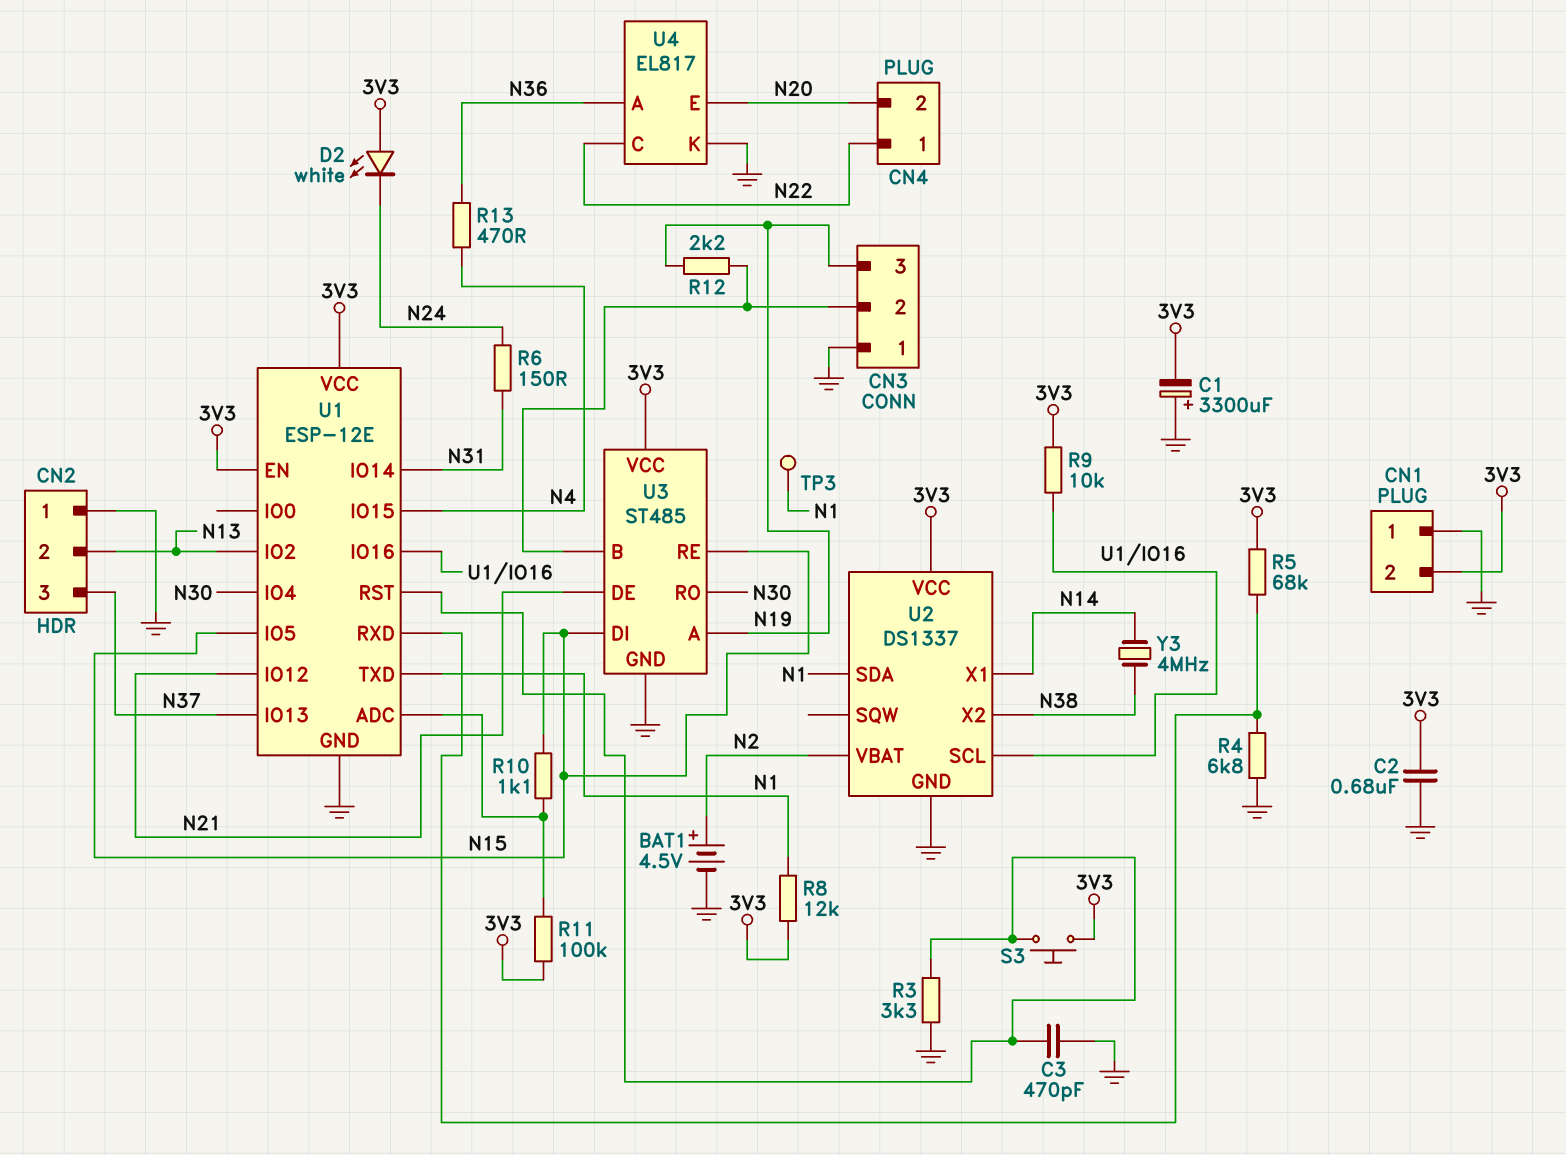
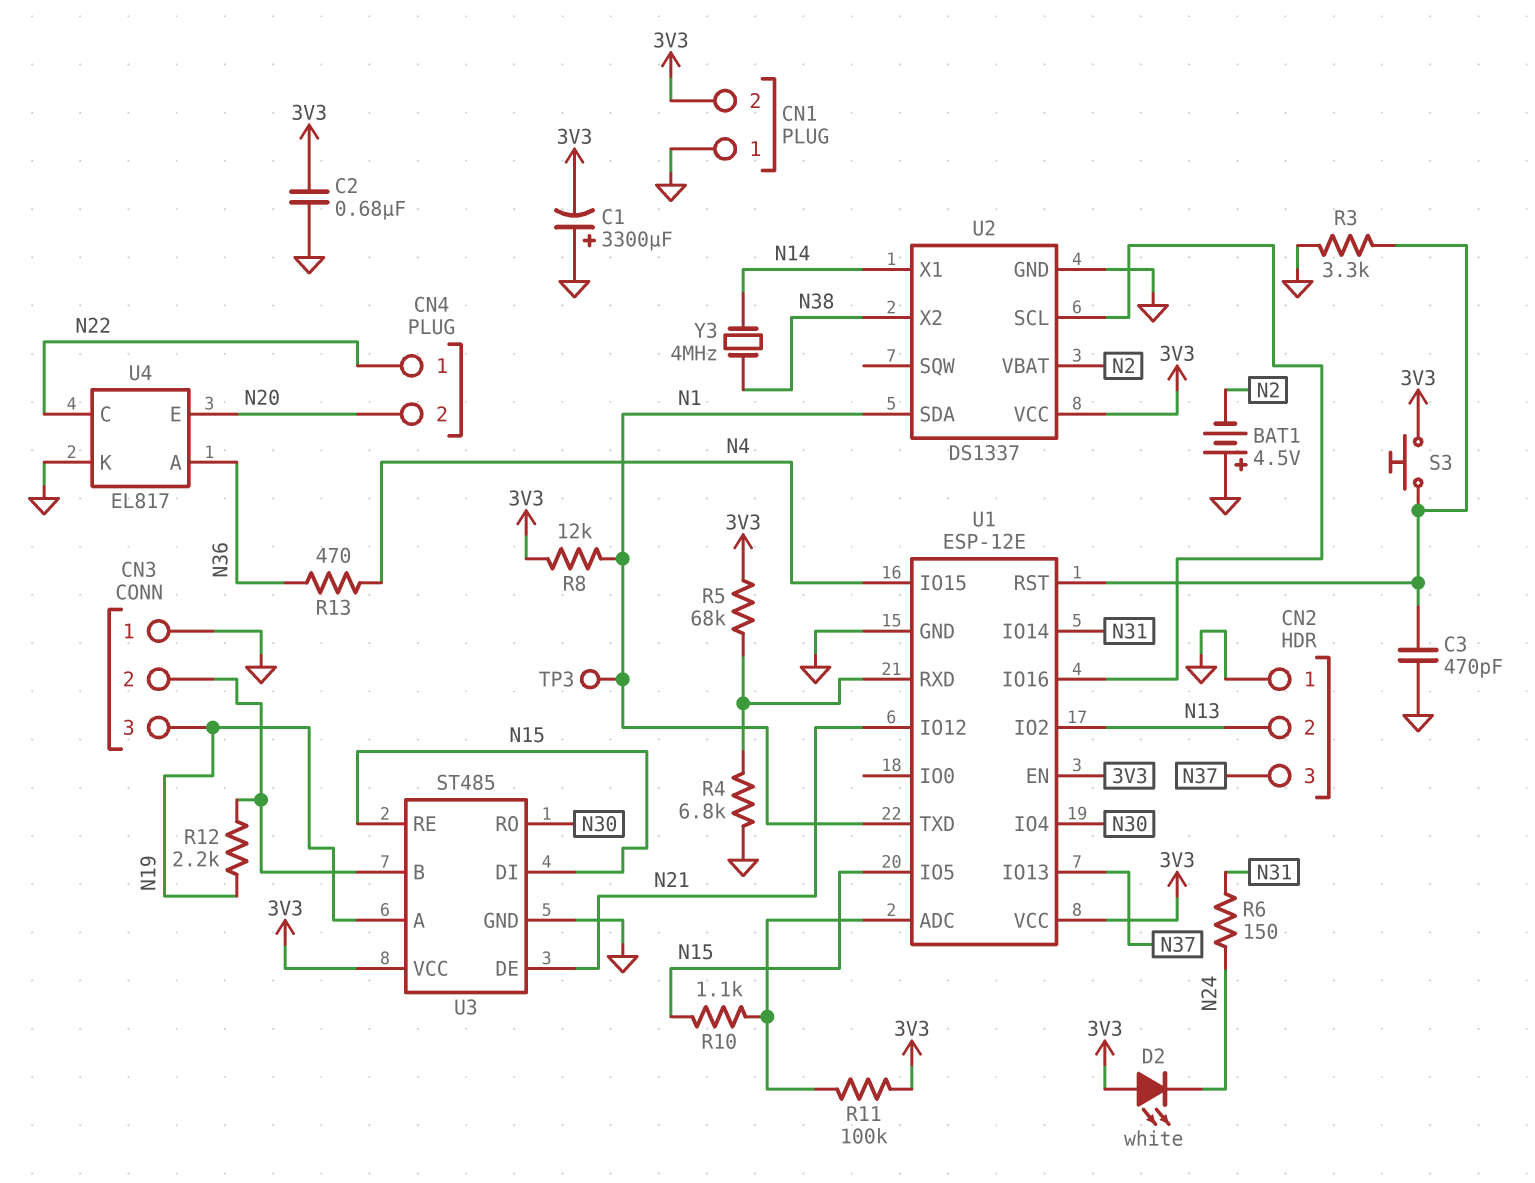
BAT1: 4.5V (plus N2, minus GND) -> 4.5V (plus GND, minus N2)
R9: 10k (3V3, U1/IO16) -> none

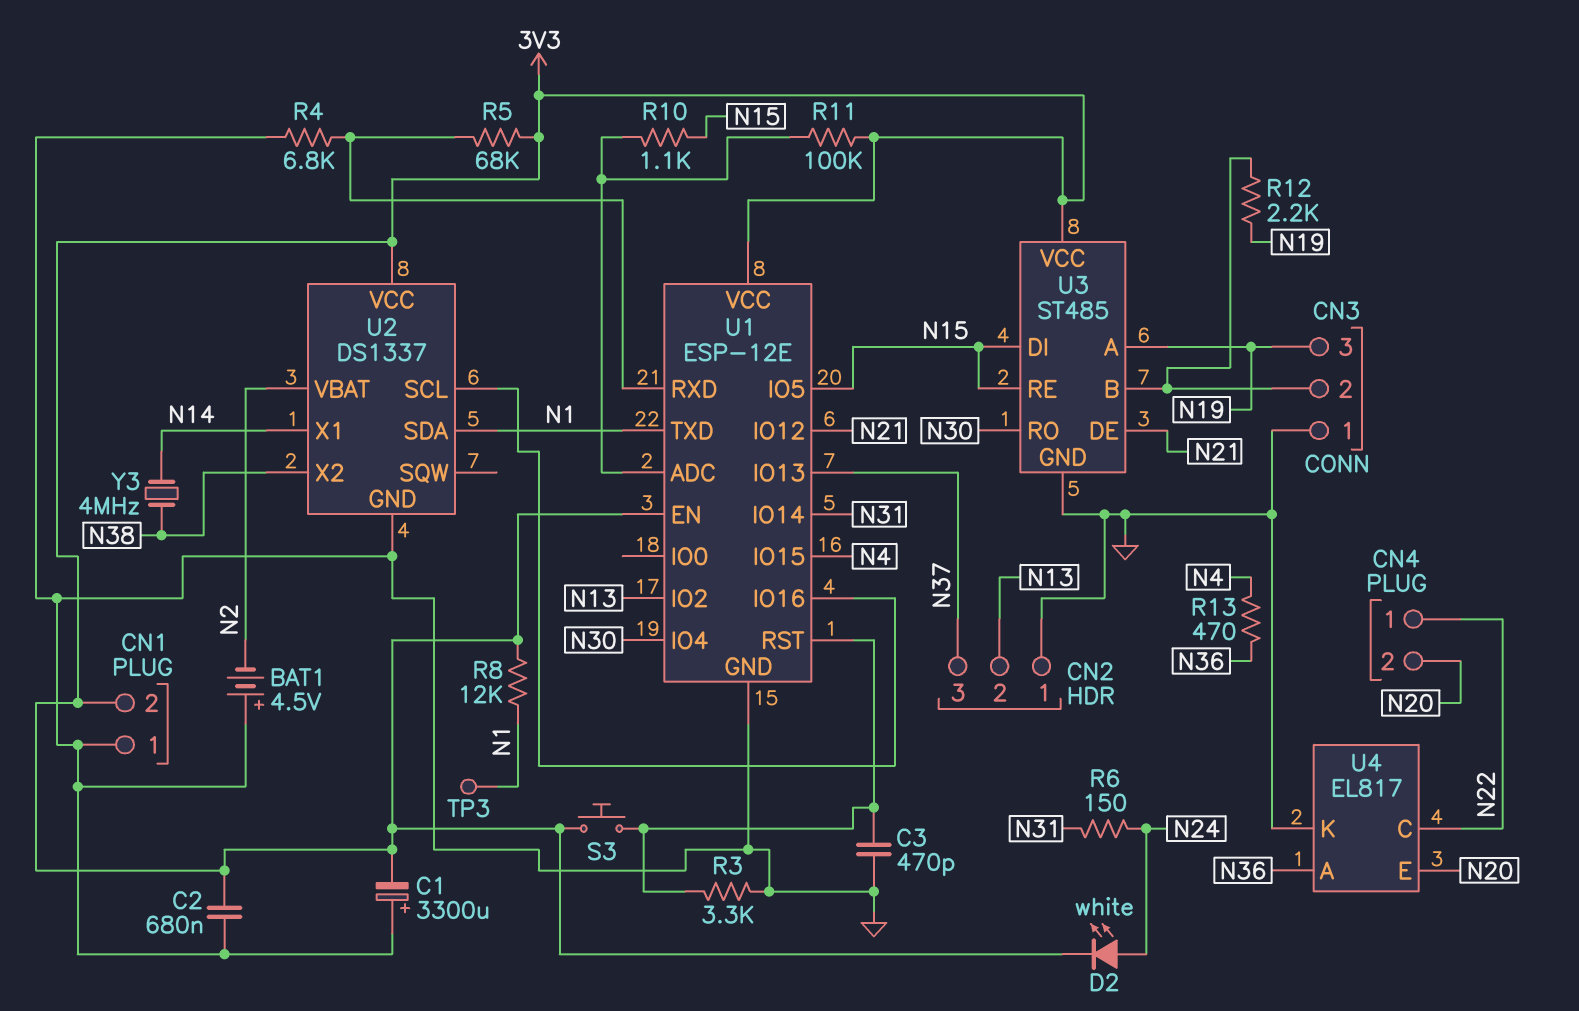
D2: LED white (A 3V3, K N24) -> LED white (A N24, K 3V3)

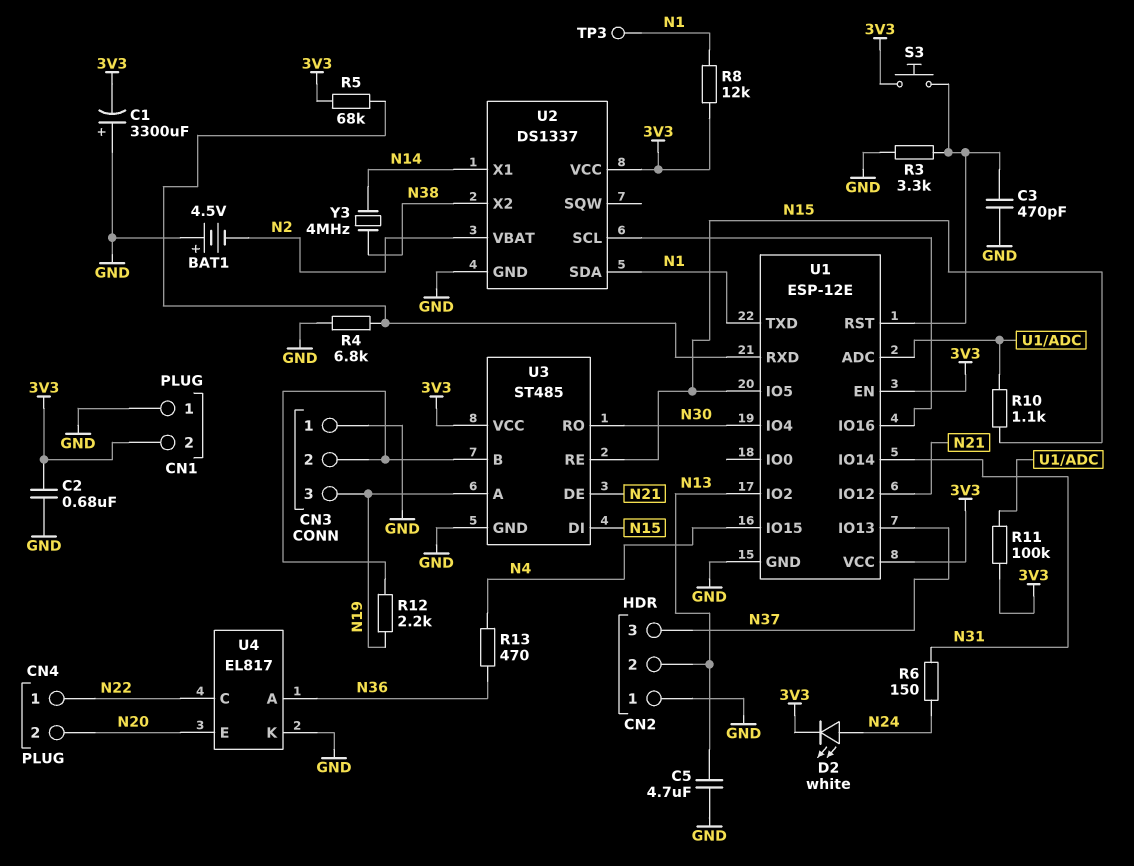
C5: none -> 4.7uF (GND, N13)

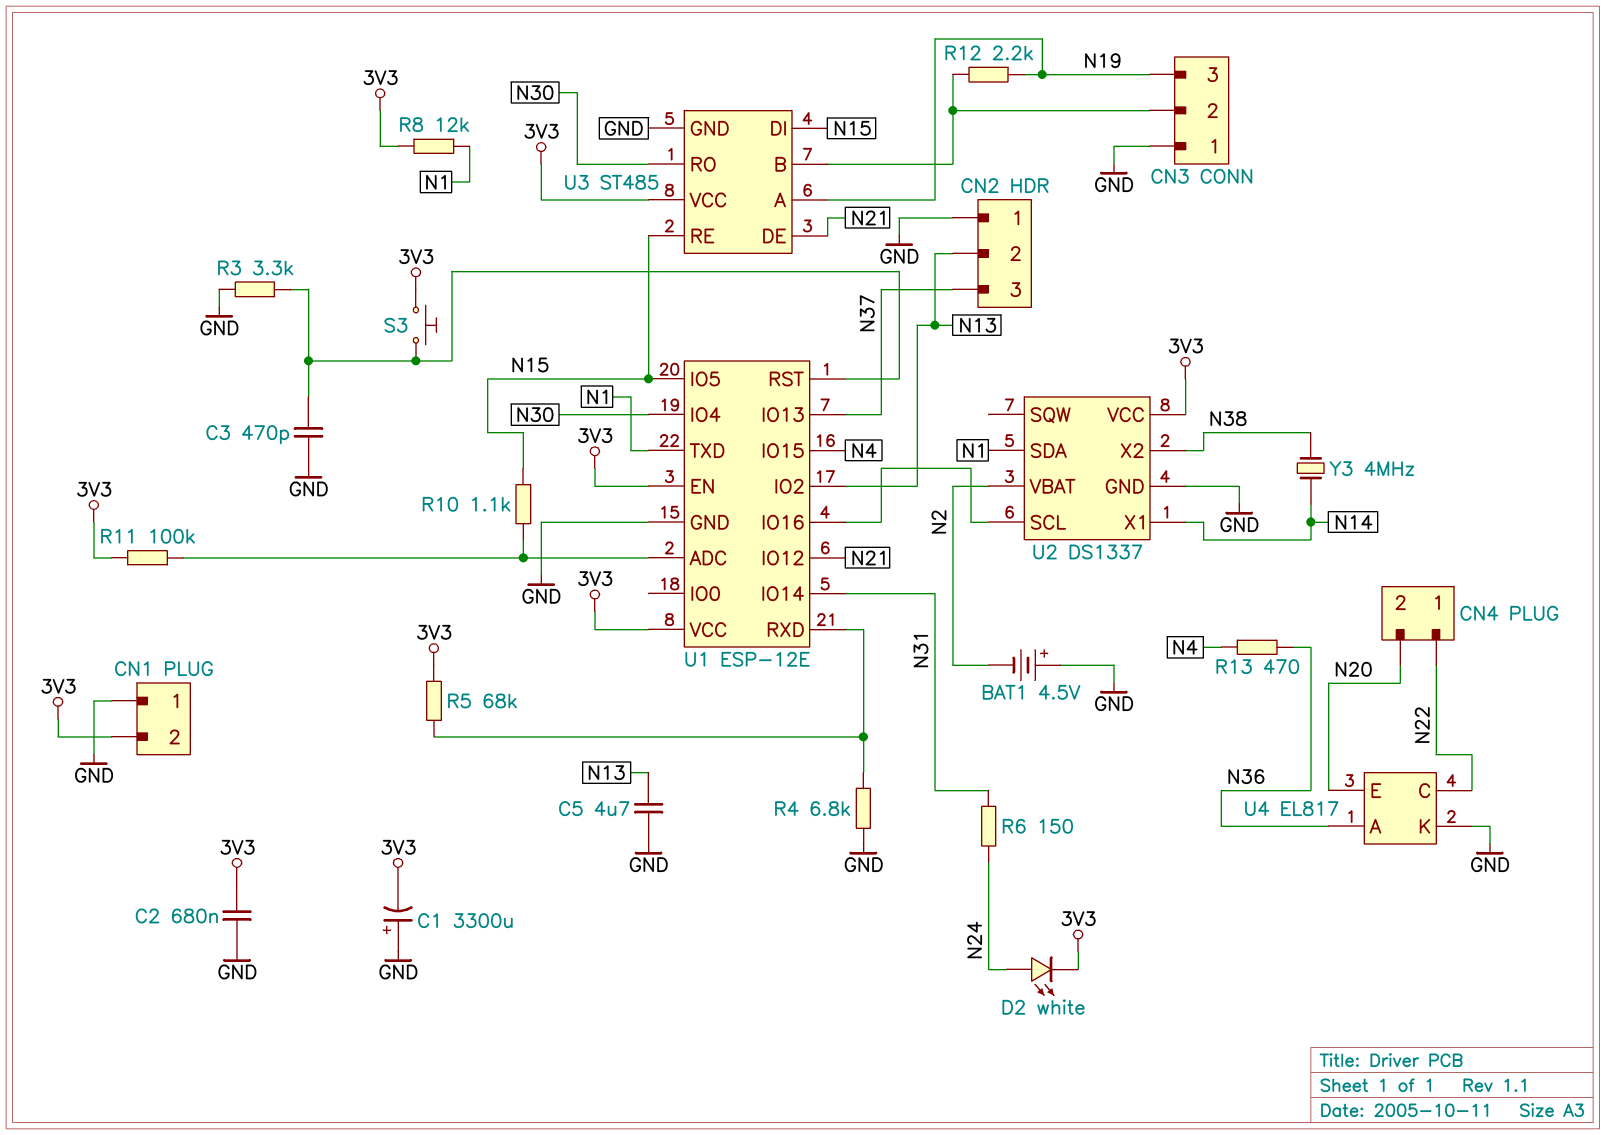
TP3: test point (N1) -> none

